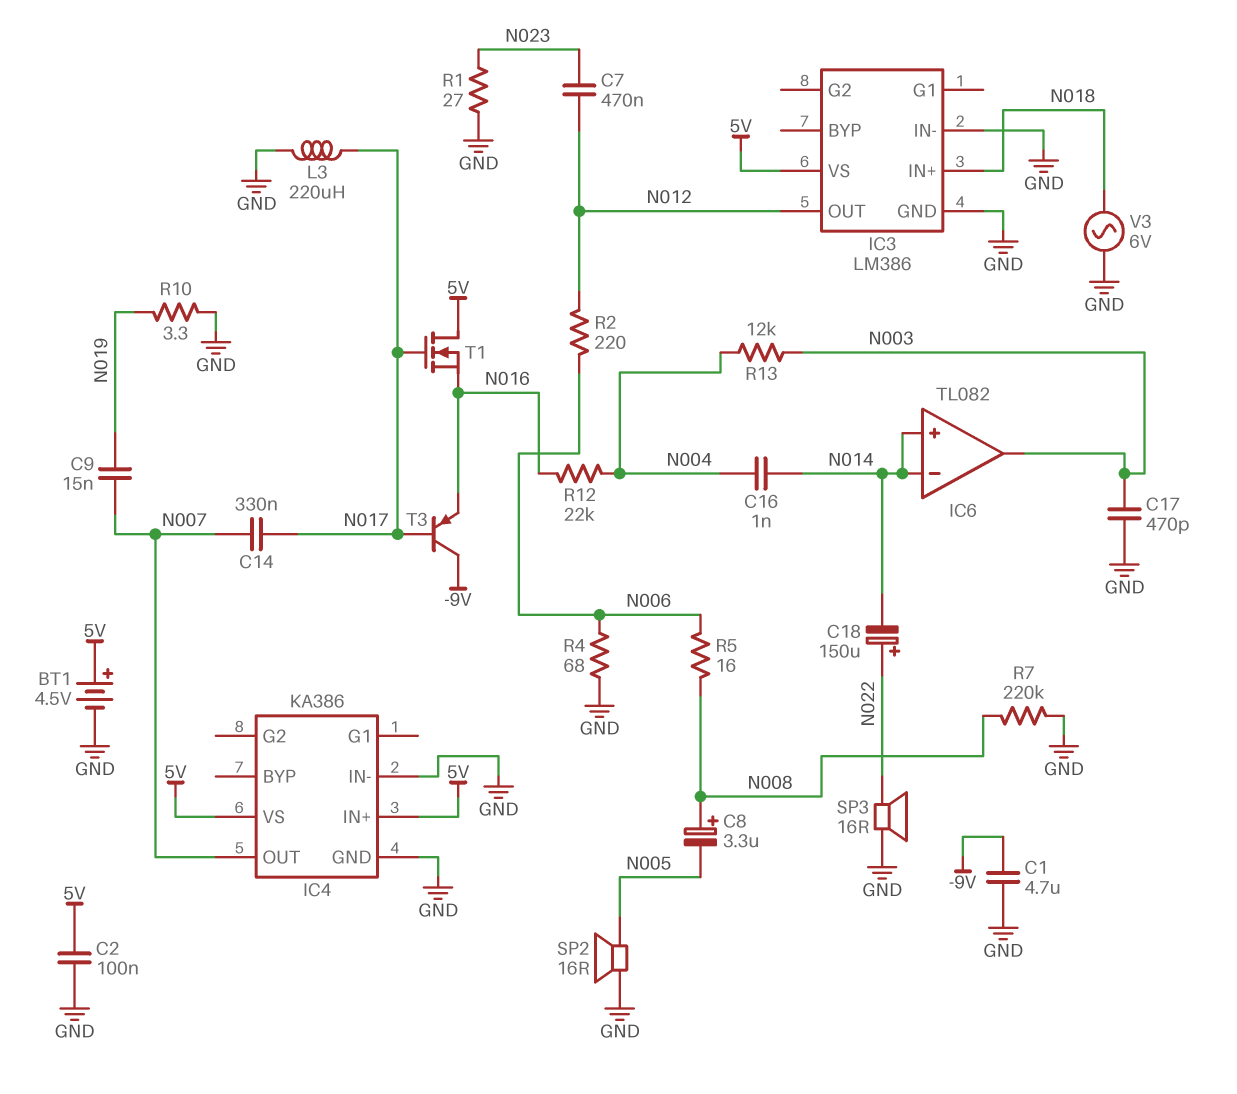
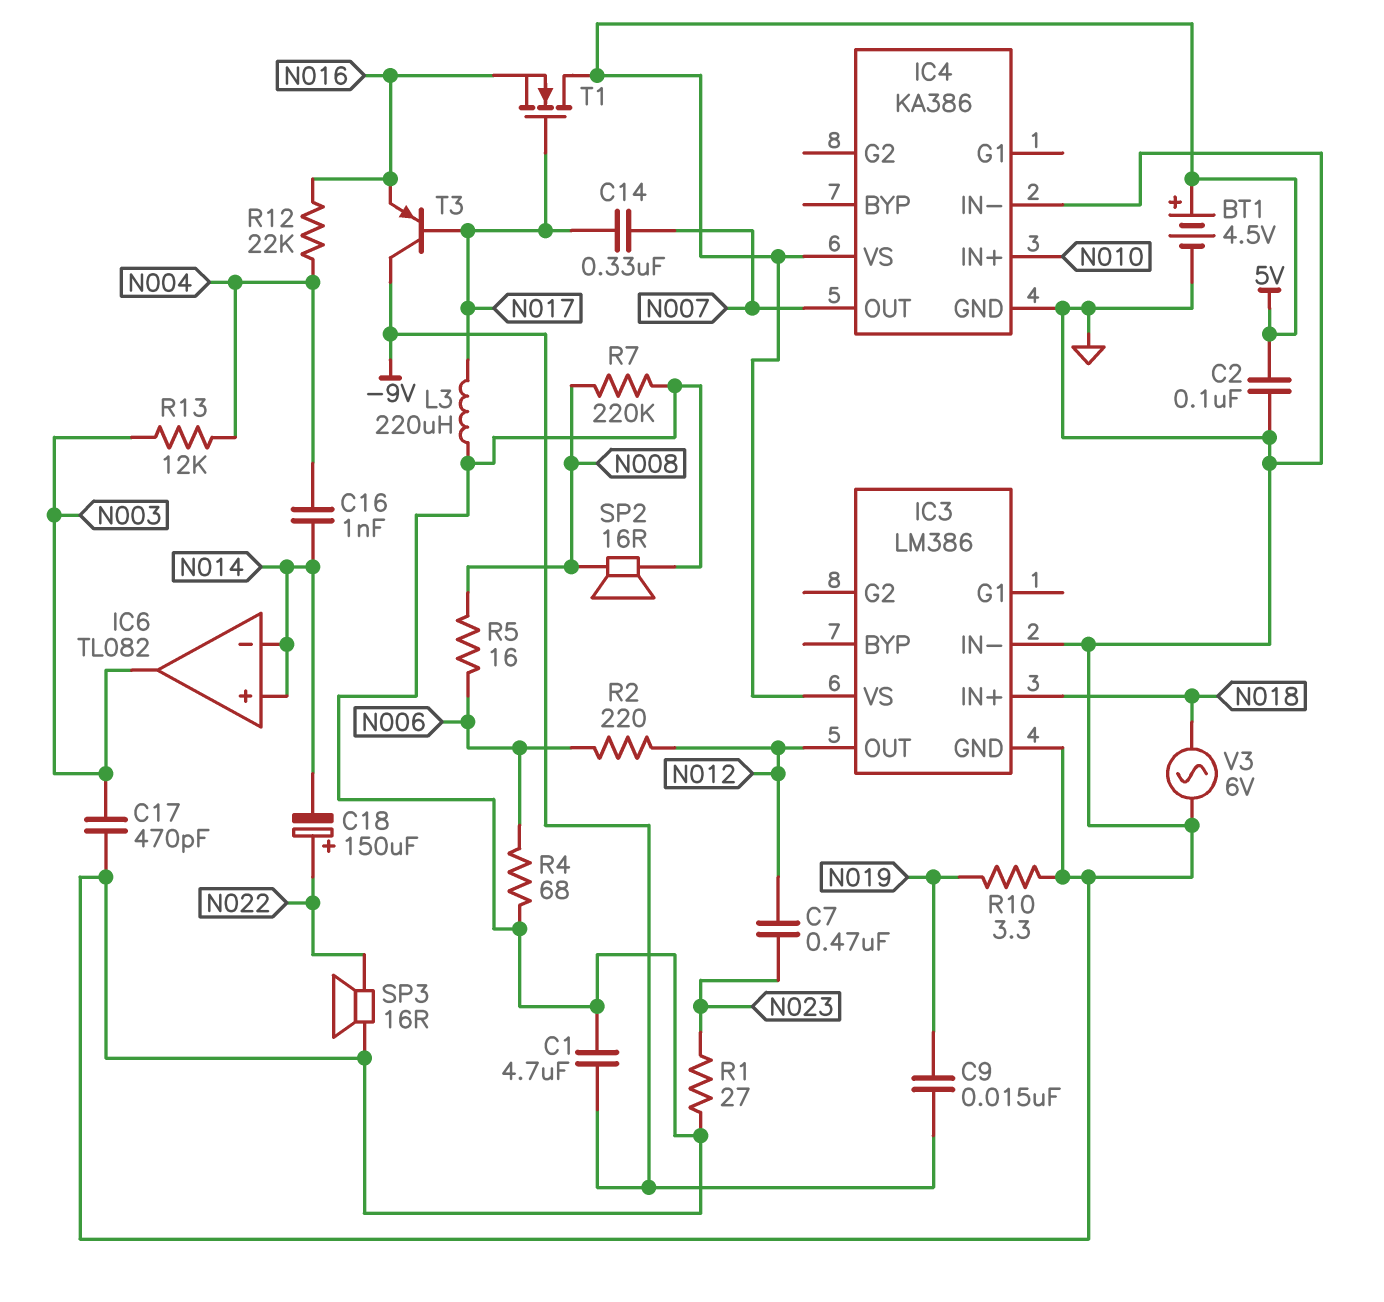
C8: 3.3uF (plus N008, minus N005) -> none
C9: 15nF (N007, N019) -> 15nF (-9V, N019)
IC4 pin IN+: 5V -> N010
SP2: speaker 16R (GND, N005) -> speaker 16R (GND, N008)

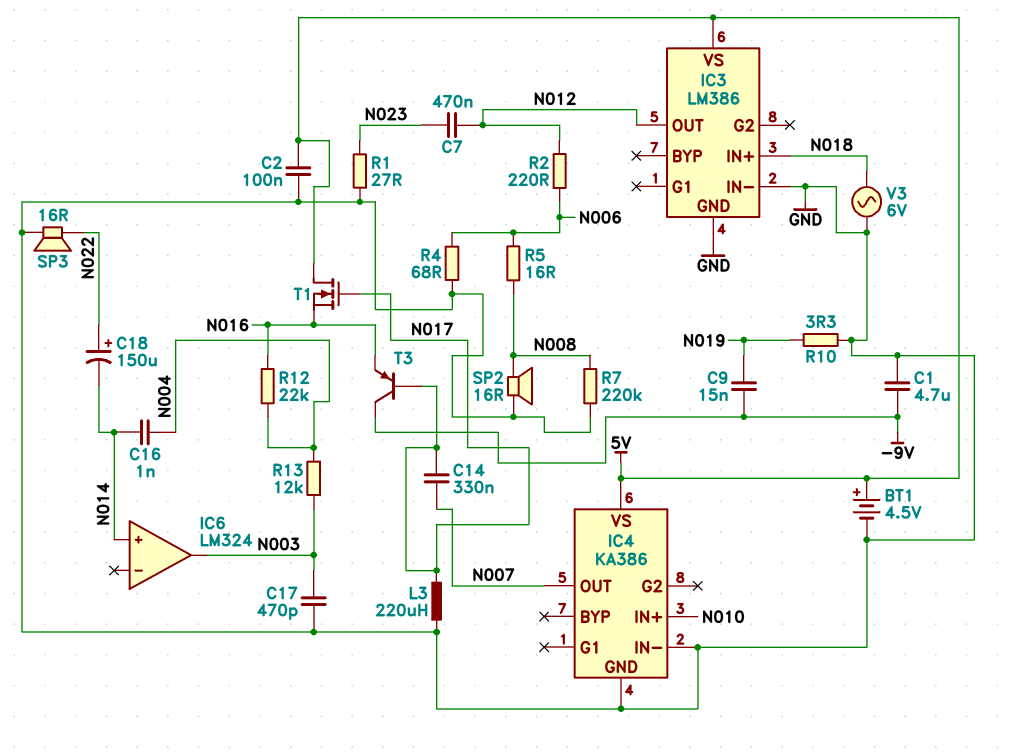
IC6: TL082 -> LM324
IC6 pin in-: N014 -> none

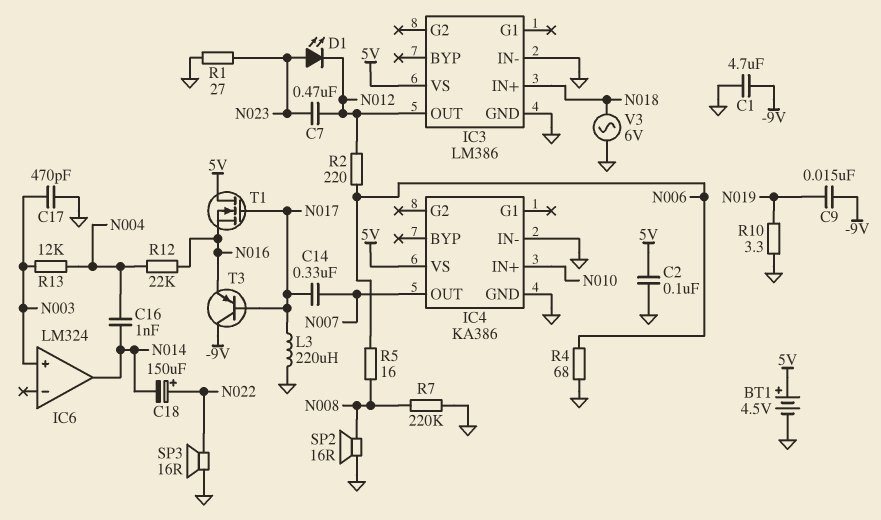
D1: none -> LED (A N023, K N012)
IC6 pin in+: N014 -> N003
IC6 pin out: N003 -> N014

